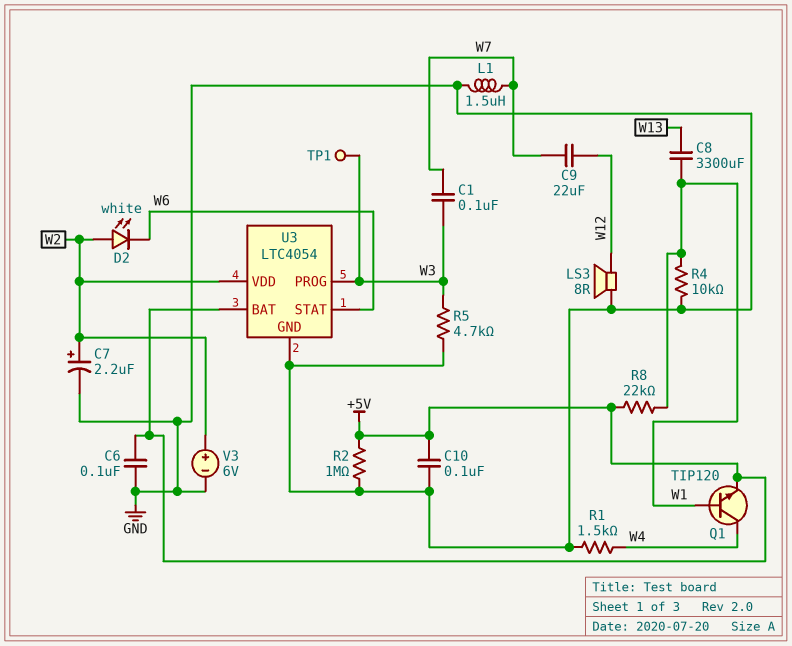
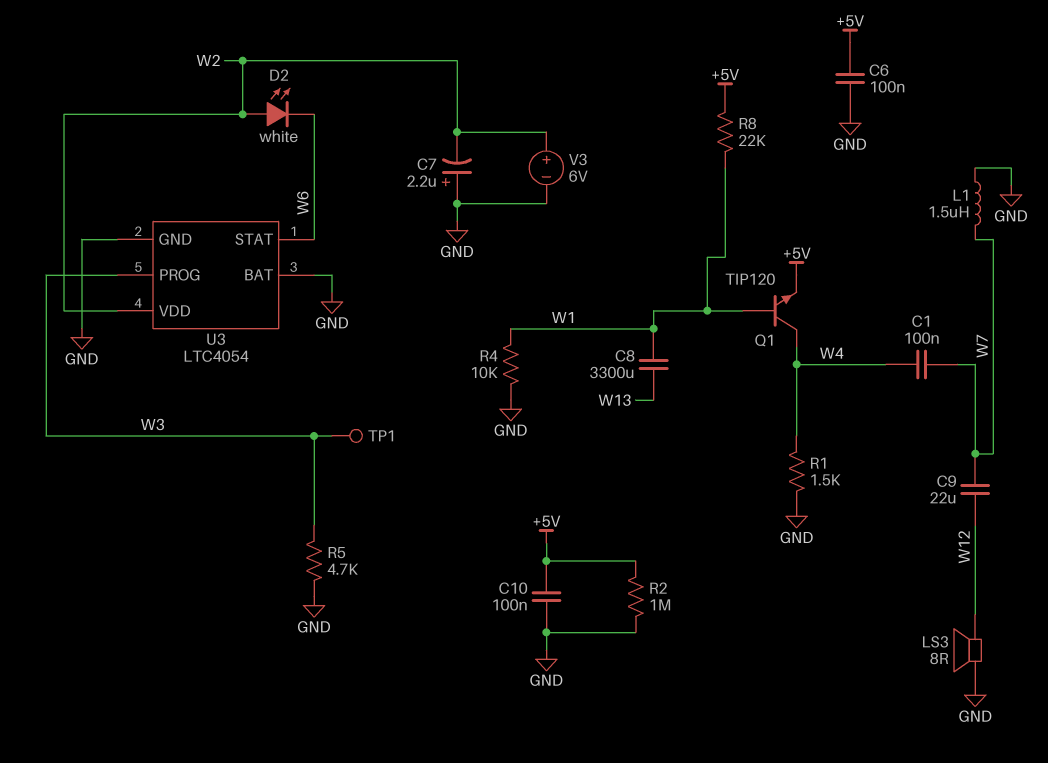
C1: 100nF (W3, W7) -> 100nF (W4, W7)
C7: 2.2uF (plus W2, minus GND) -> 2.2uF (plus GND, minus W2)
U3 pin BAT: +5V -> GND

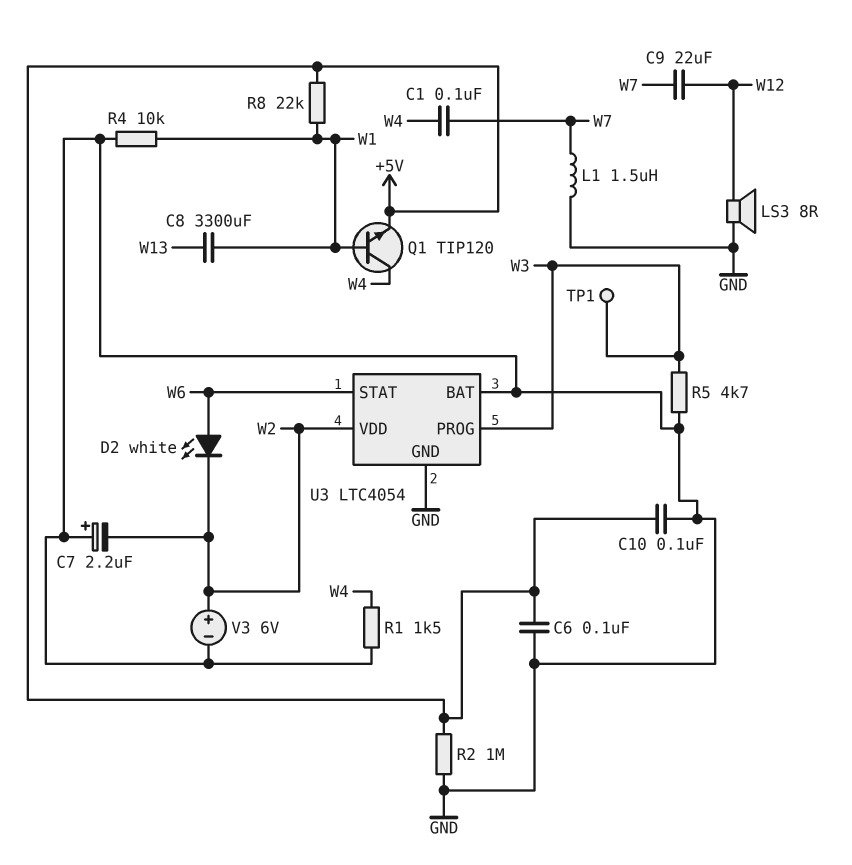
D2: LED white (A W2, K W6) -> LED white (A W6, K W2)

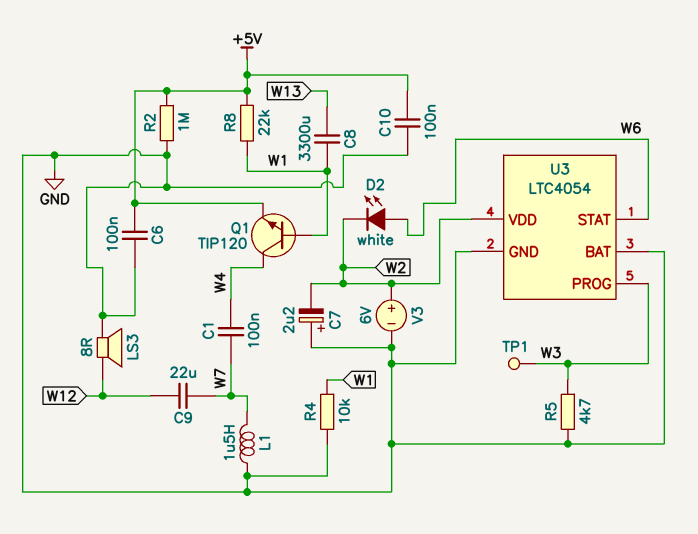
R1: 1.5k (GND, W4) -> none

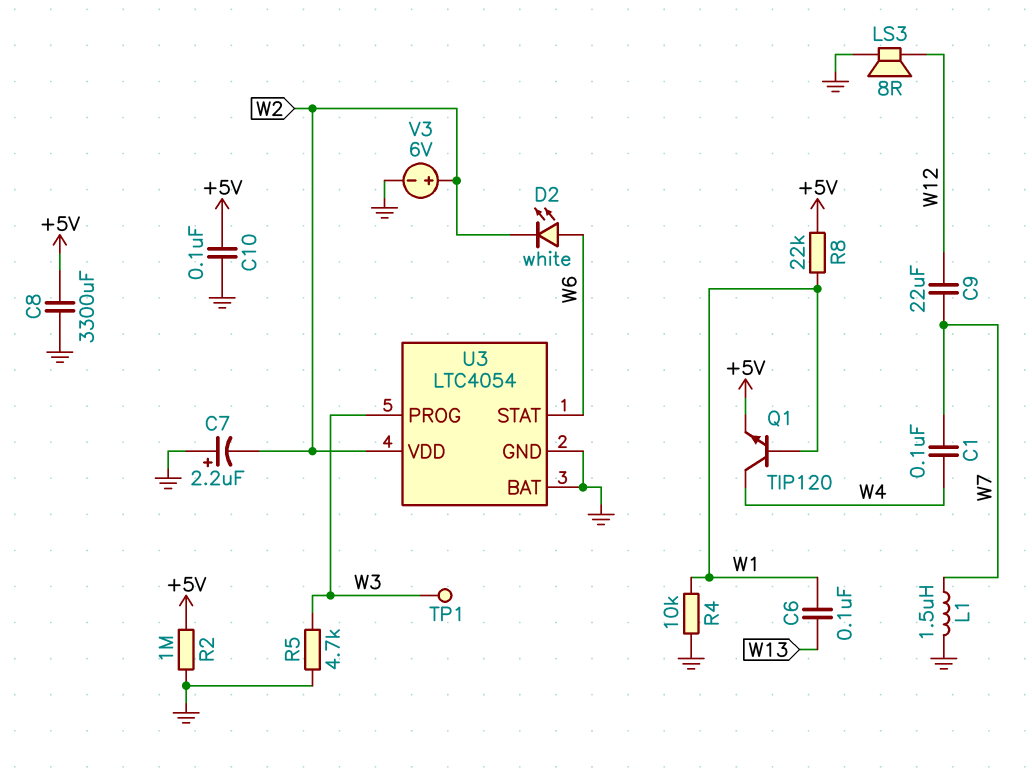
C6: 100nF (+5V, GND) -> 100nF (W1, W13)
C8: 3300uF (W1, W13) -> 3300uF (+5V, GND)

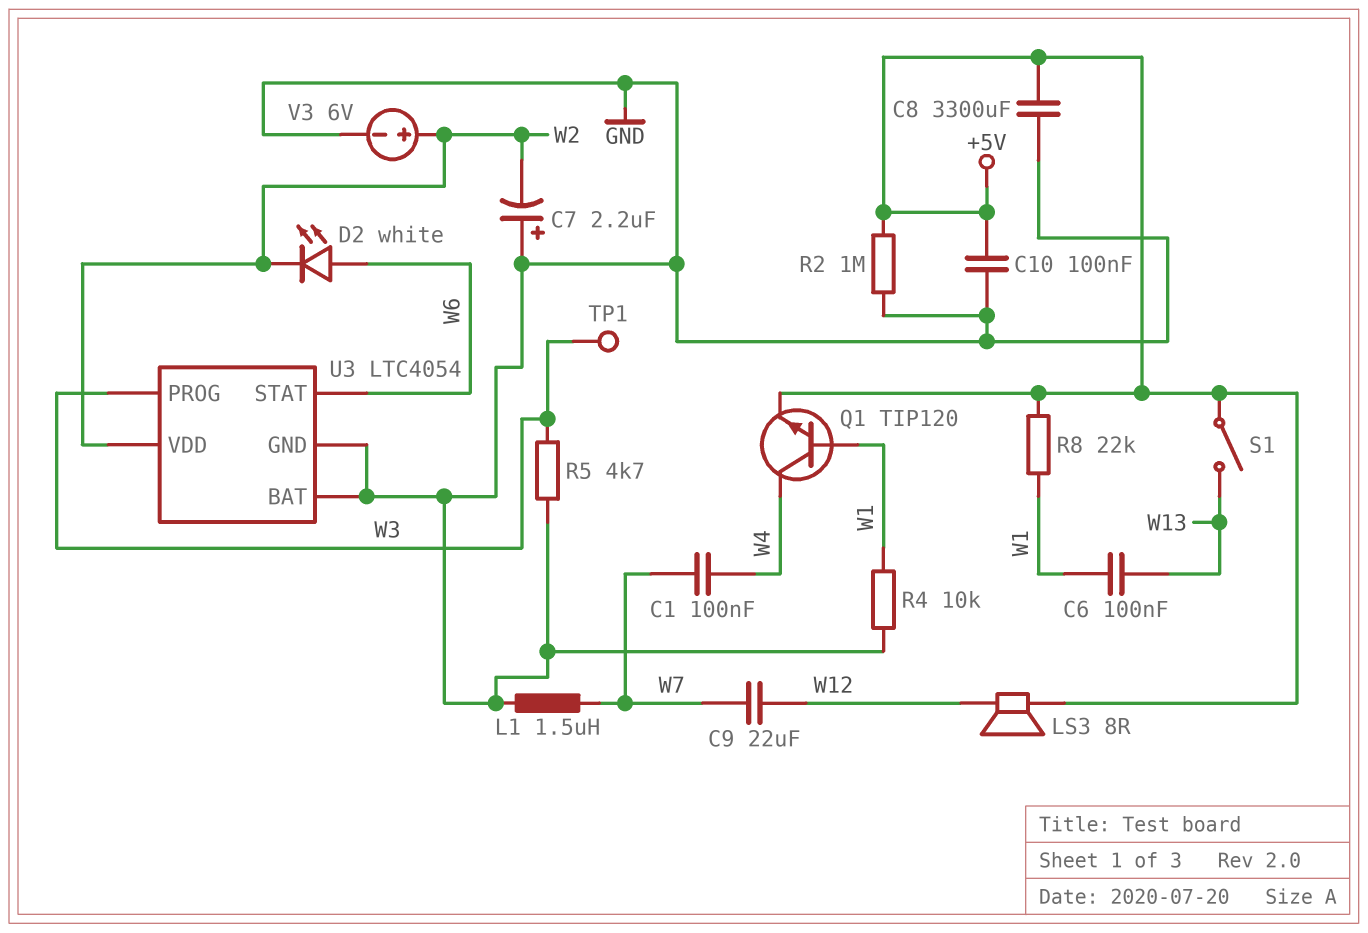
LS3: speaker 8R (GND, W12) -> speaker 8R (+5V, W12)
S1: none -> switch (+5V, W13)

